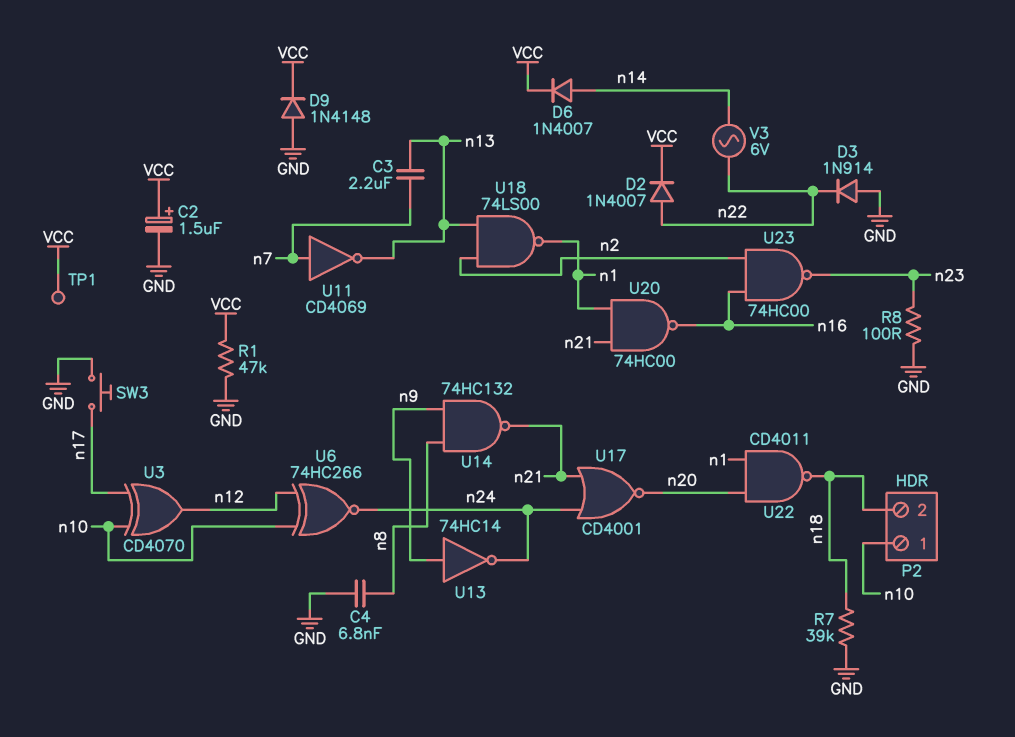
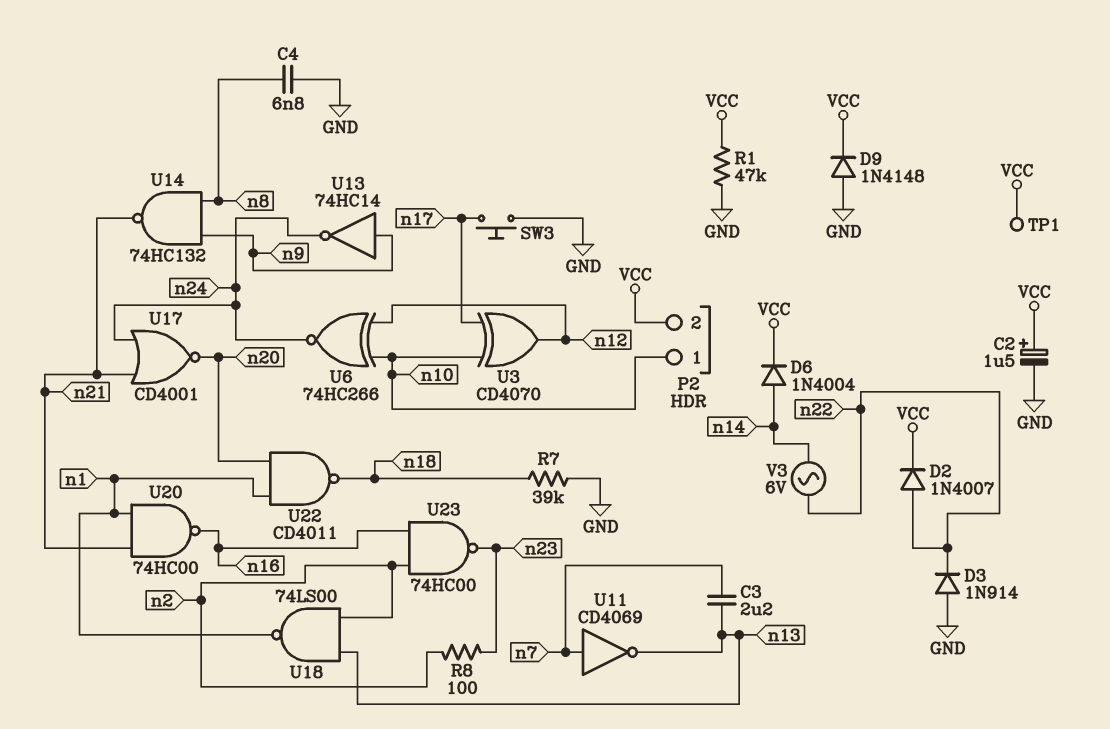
D6: diode 1N4007 (A n14, K VCC) -> diode 1N4004 (A n14, K VCC)
P2 pin 2: n18 -> VCC
R8: 100 (GND, n23) -> 100 (n2, n23)

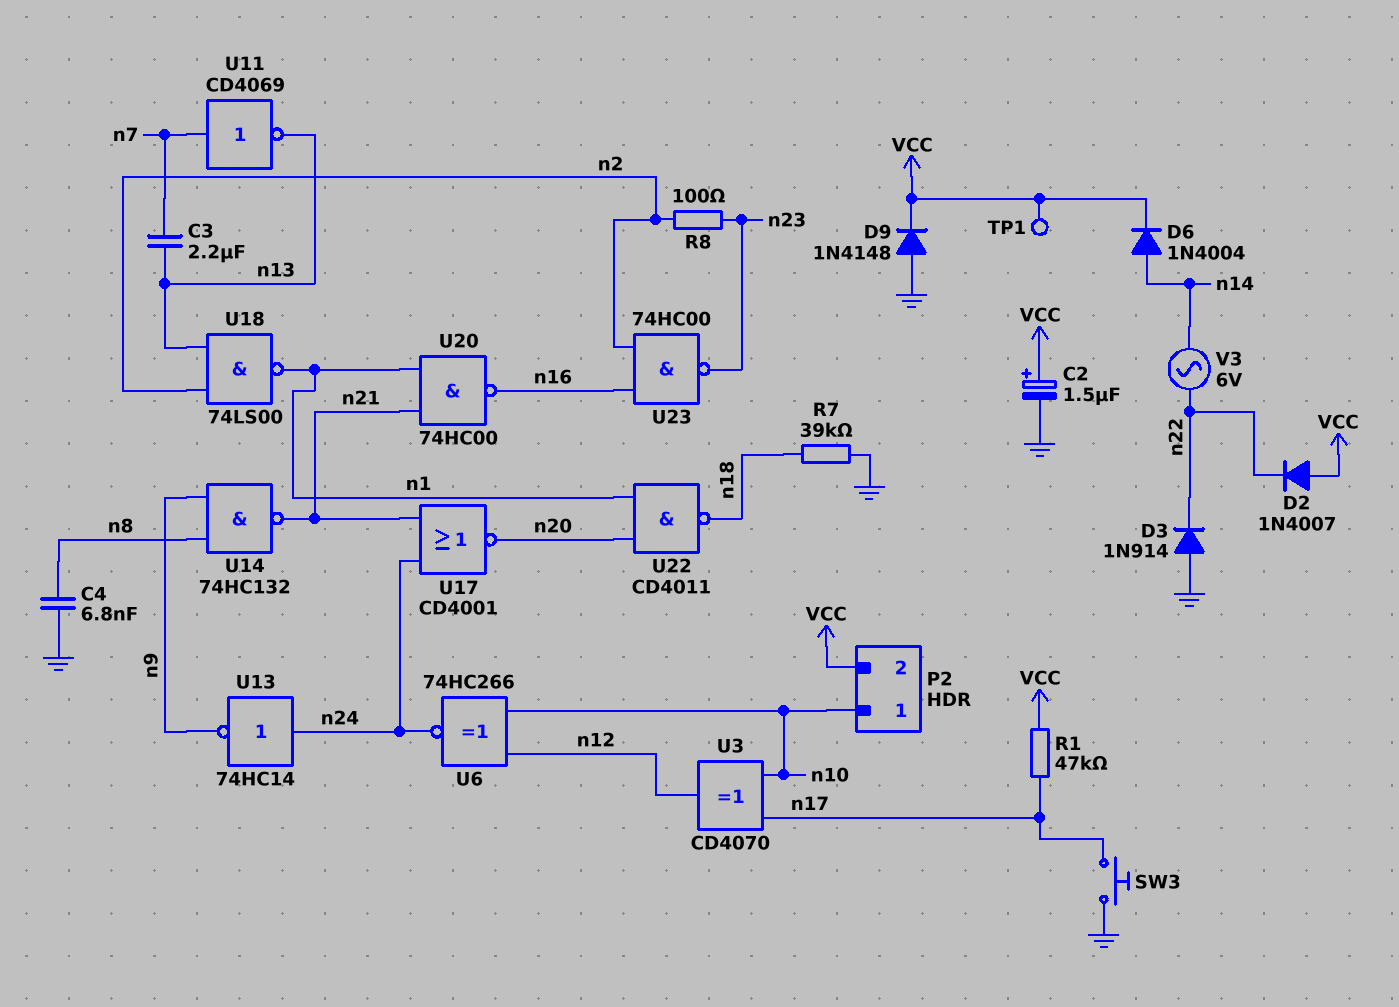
D2: diode 1N4007 (A n22, K VCC) -> diode 1N4007 (A VCC, K n22)
R1: 47k (GND, VCC) -> 47k (VCC, n17)
U13: NOT 74HC14 (in n9, out n24) -> NOT 74HC14 (in n24, out n9)

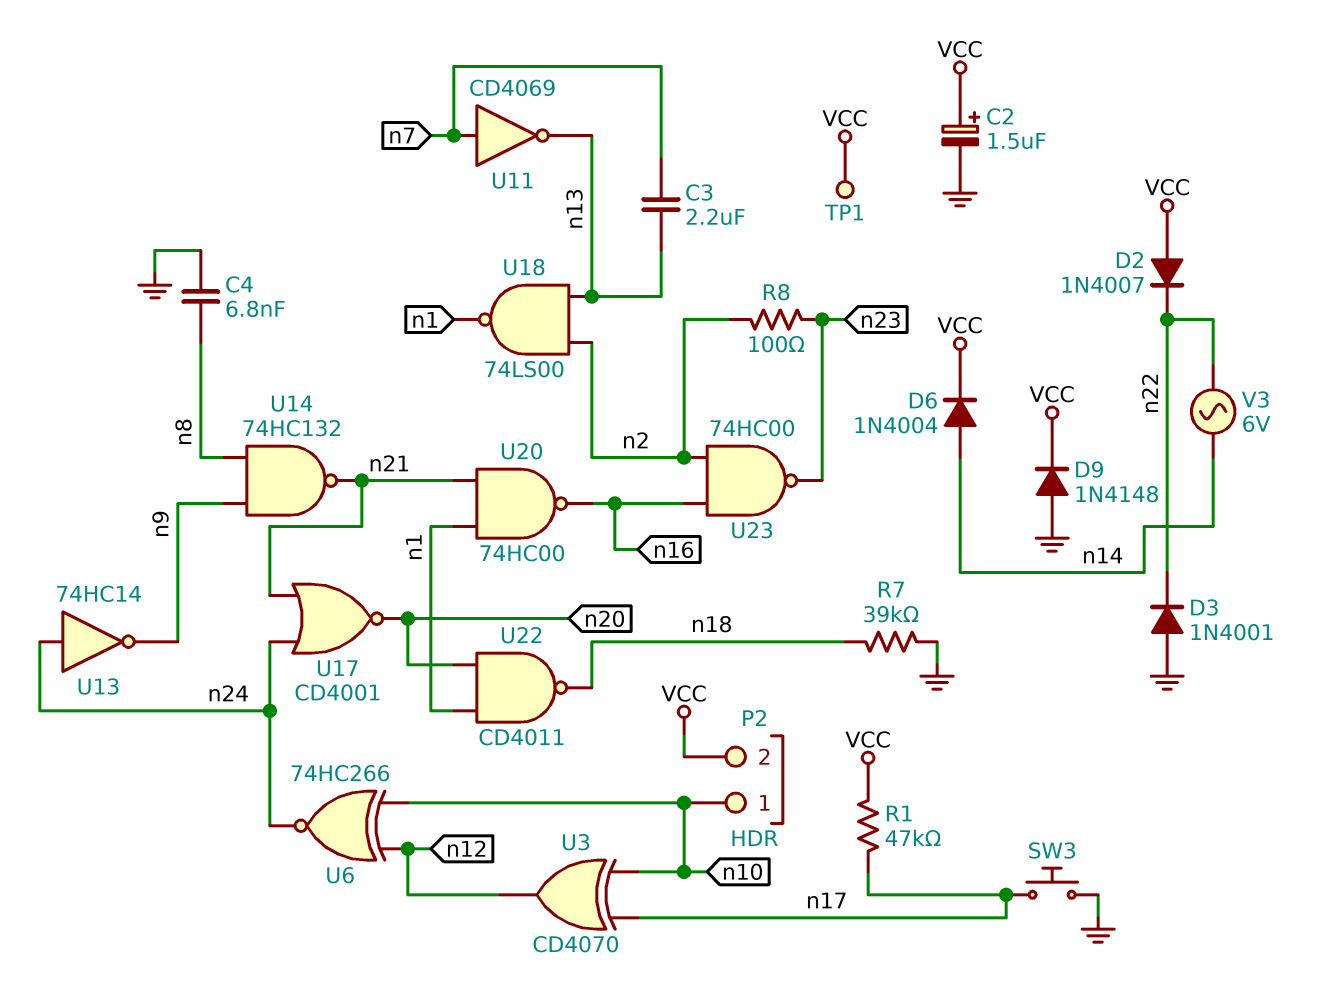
D3: diode 1N914 (A GND, K n22) -> diode 1N4001 (A GND, K n22)

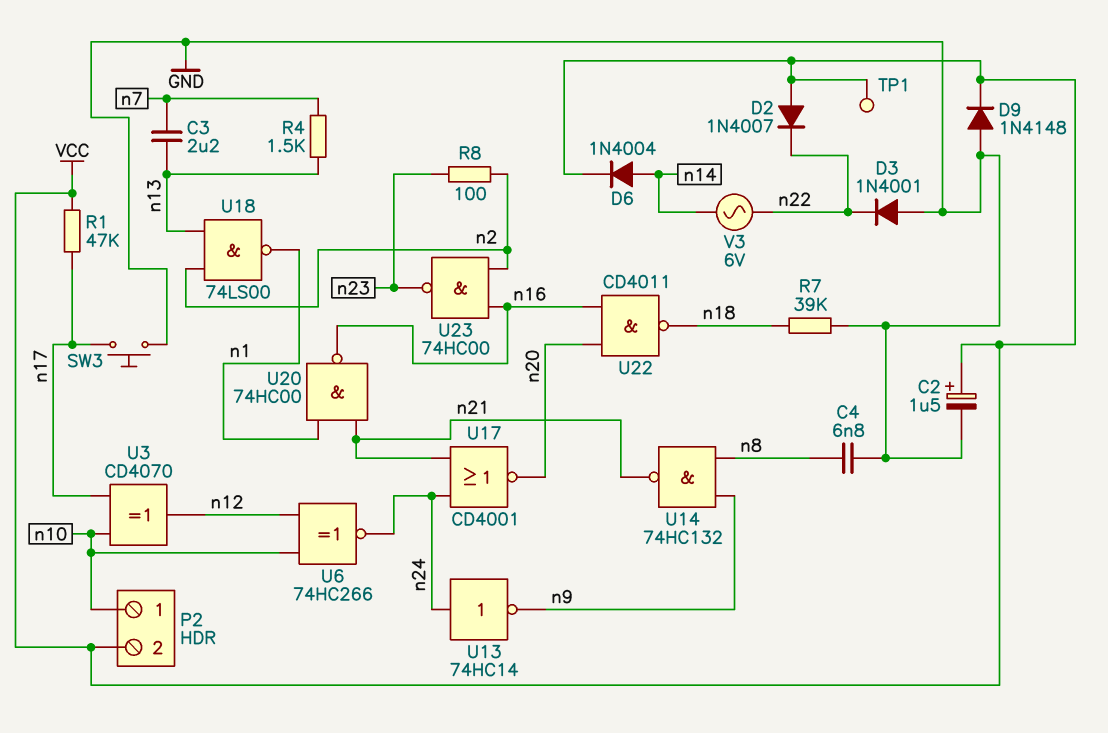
R4: none -> 1.5k (n7, n13)
U11: NOT CD4069 (in n7, out n13) -> none
U22: NAND CD4011 (in n1, in n20, out n18) -> NAND CD4011 (in n16, in n20, out n18)

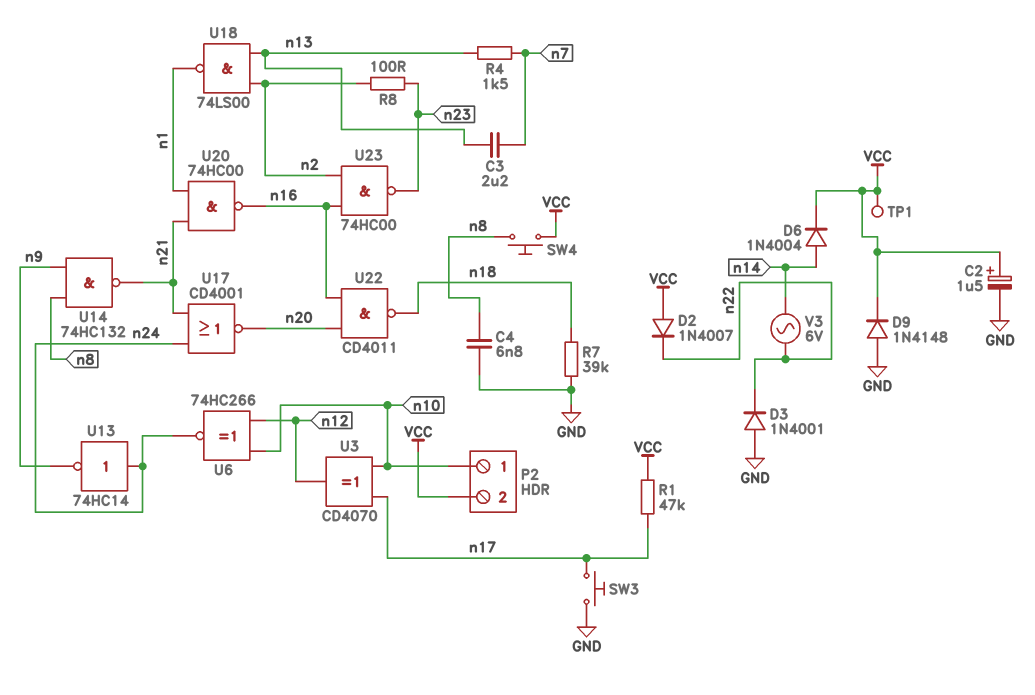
SW4: none -> button (VCC, n8)

